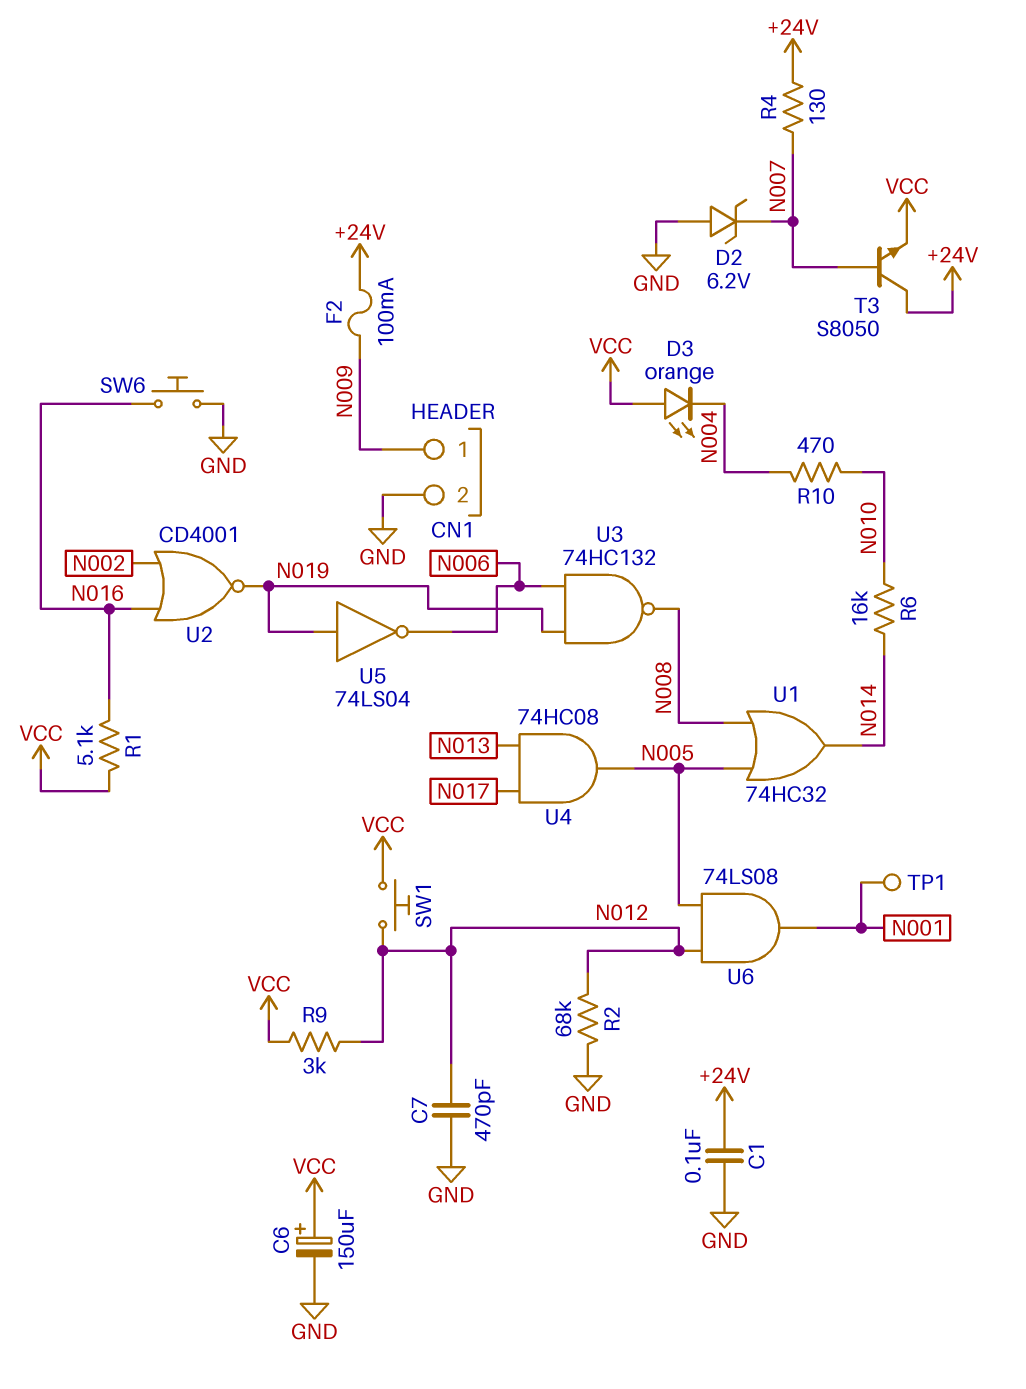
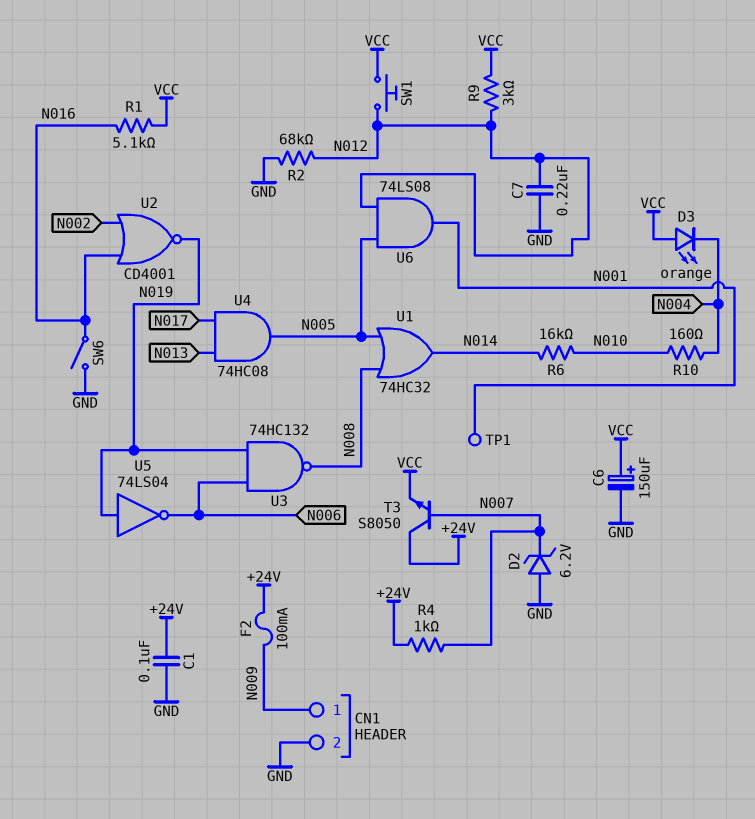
C7: 470pF (GND, N012) -> 220nF (GND, N012)
R4: 130 (+24V, N007) -> 1k (+24V, N007)
R10: 470 (N004, N010) -> 160 (N004, N010)
SW6: button (GND, N016) -> switch (GND, N016)

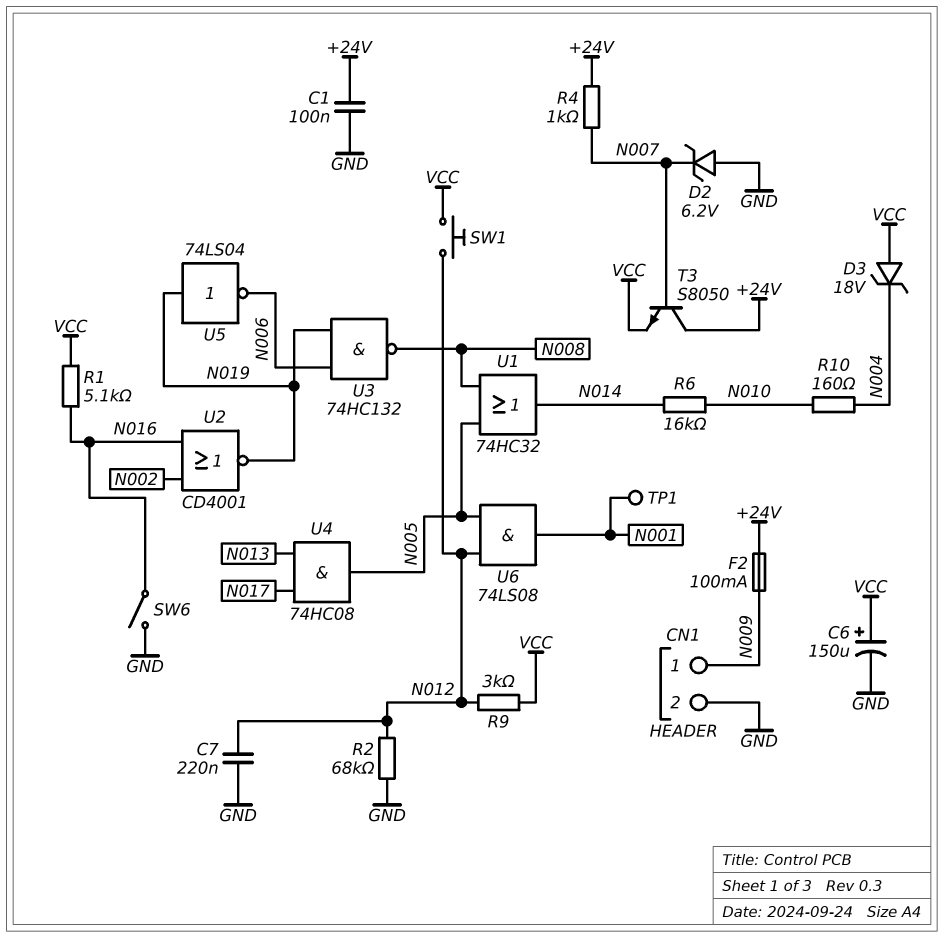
D3: LED orange (A VCC, K N004) -> zener 18V (A VCC, K N004)

